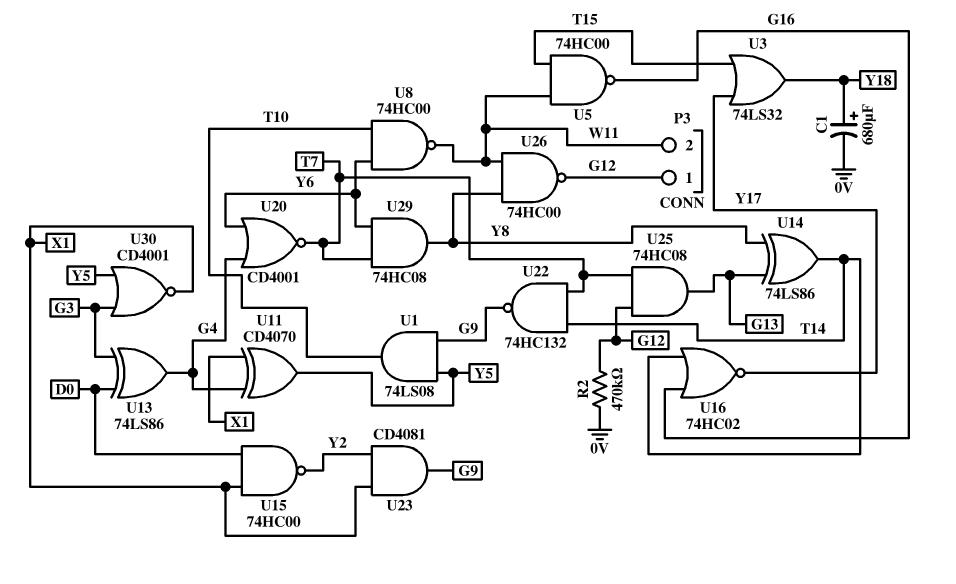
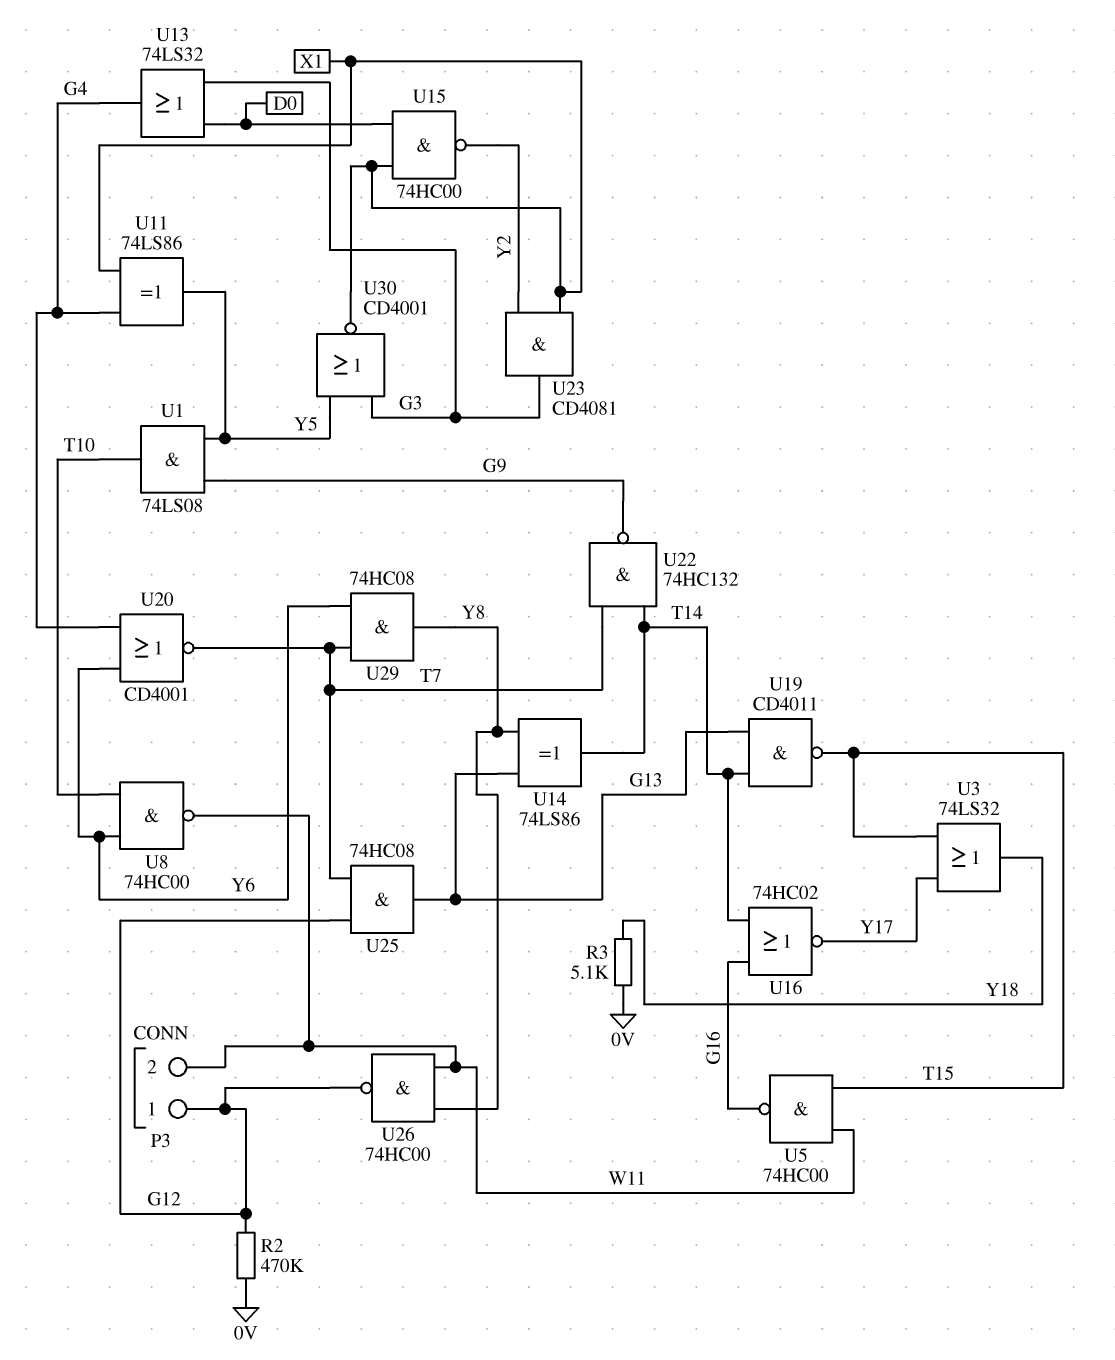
C1: 680uF (plus Y18, minus 0V) -> none
R3: none -> 5.1k (0V, Y18)
U11: XOR CD4070 (in G4, in X1, out Y5) -> XOR 74LS86 (in G4, in X1, out Y5)
U13: XOR 74LS86 (in D0, in G3, out G4) -> OR 74LS32 (in D0, in G3, out G4)
U19: none -> NAND CD4011 (in G13, in T14, out T15)
U23: AND CD4081 (in X1, in Y2, out G9) -> AND CD4081 (in X1, in Y2, out G3)

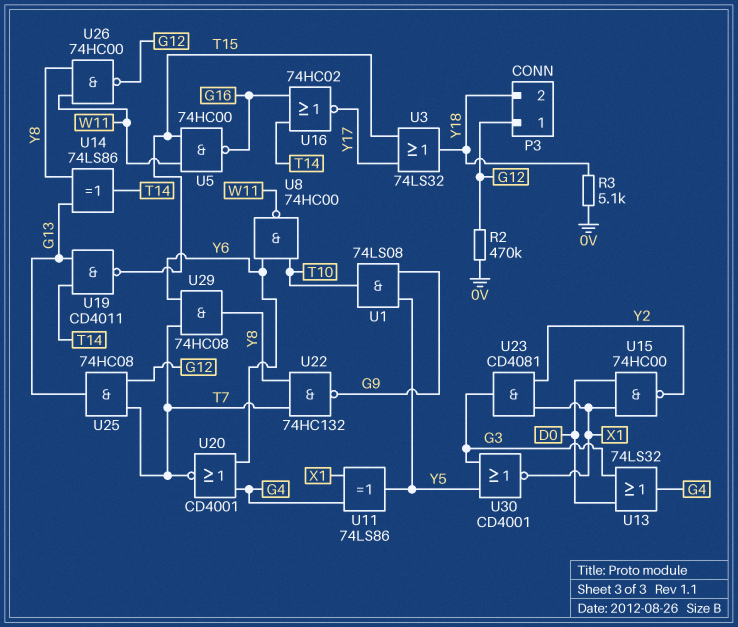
P3 pin 2: W11 -> Y18
U22: NAND 74HC132 (in T7, in T14, out G9) -> NAND 74HC132 (in T7, in Y8, out G9)

